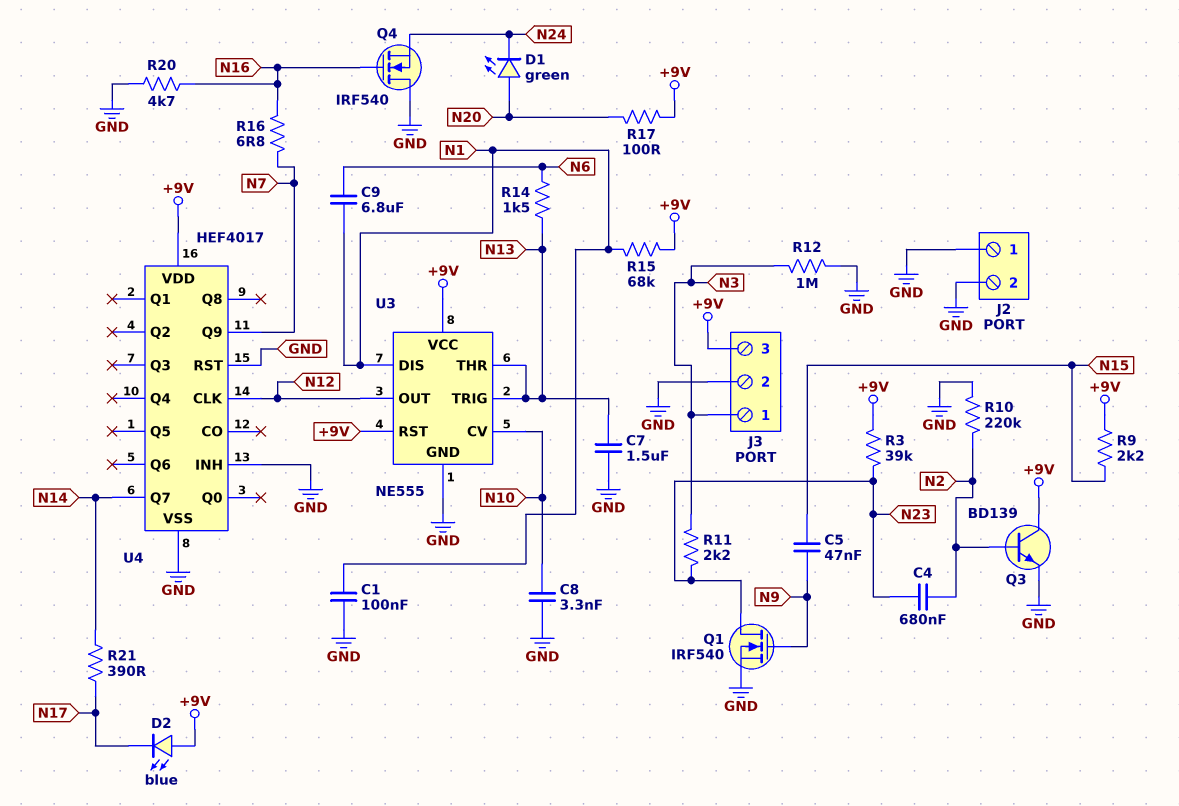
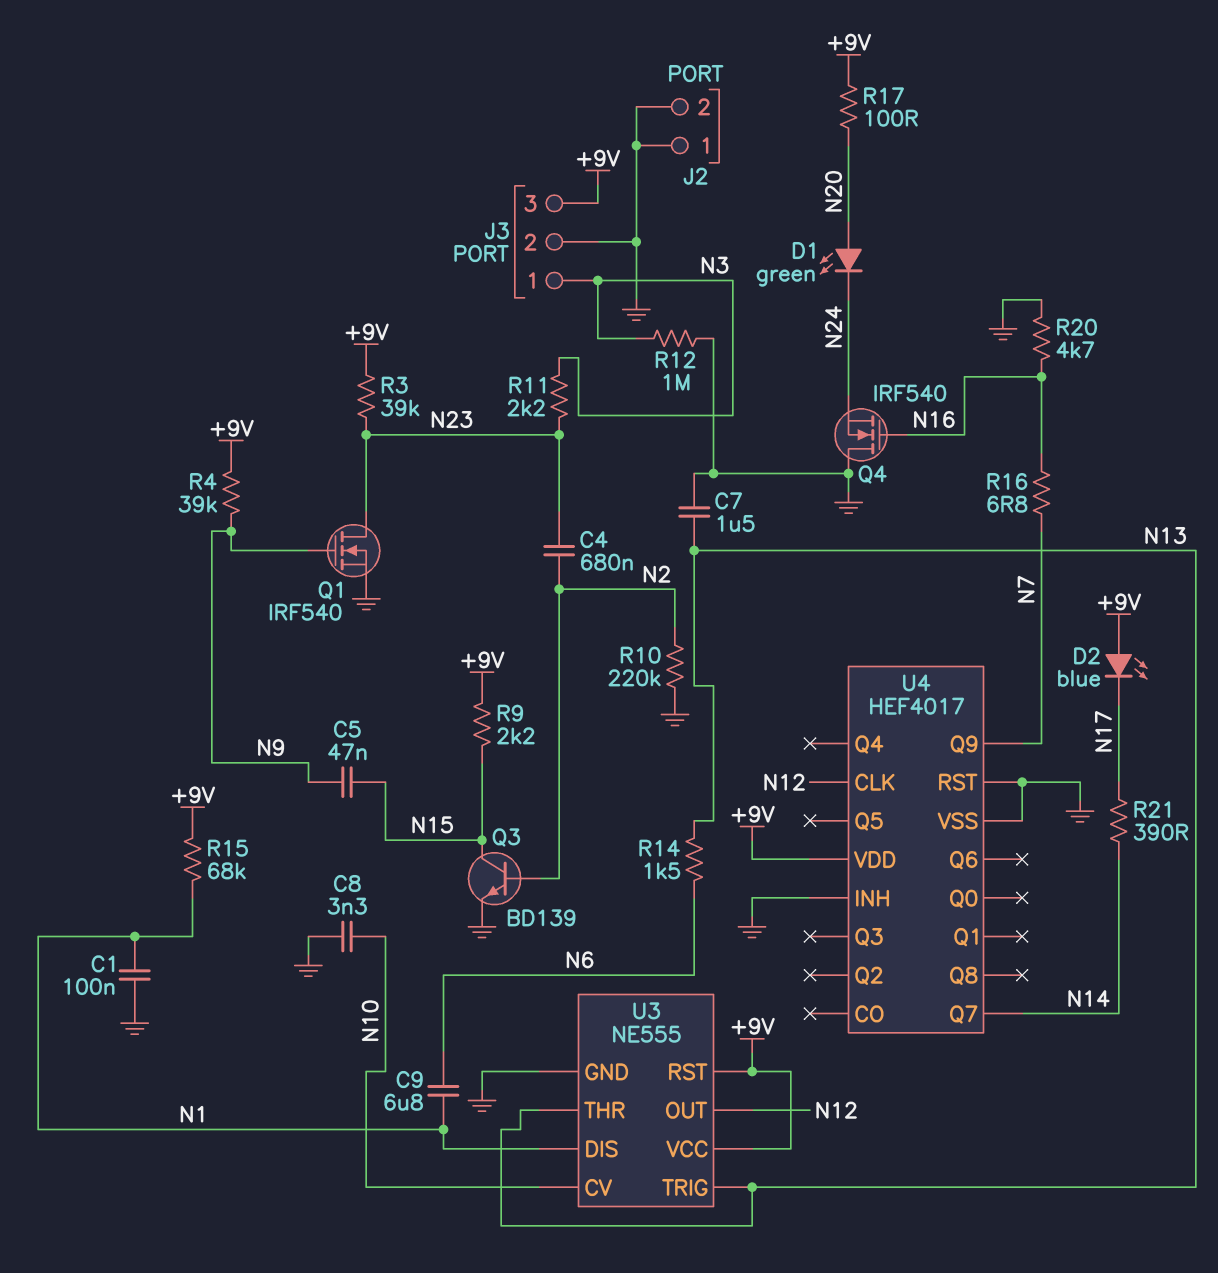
Q3: NPN BD139 (B N2, C +9V, E GND) -> NPN BD139 (B N2, C N15, E GND)
R4: none -> 39k (+9V, N9)

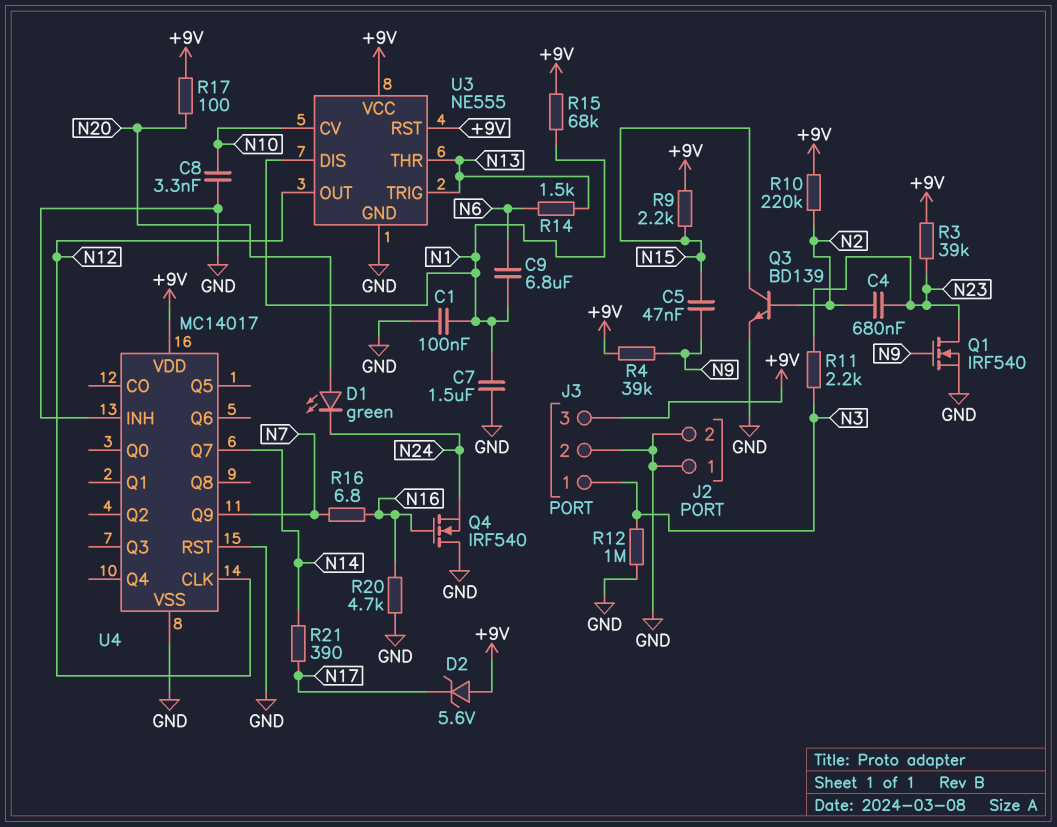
C7: 1.5uF (GND, N13) -> 1.5uF (GND, N1)
D2: LED blue (A +9V, K N17) -> zener 5.6V (A +9V, K N17)
R10: 220k (GND, N2) -> 220k (+9V, N2)
U4: HEF4017 -> MC14017

